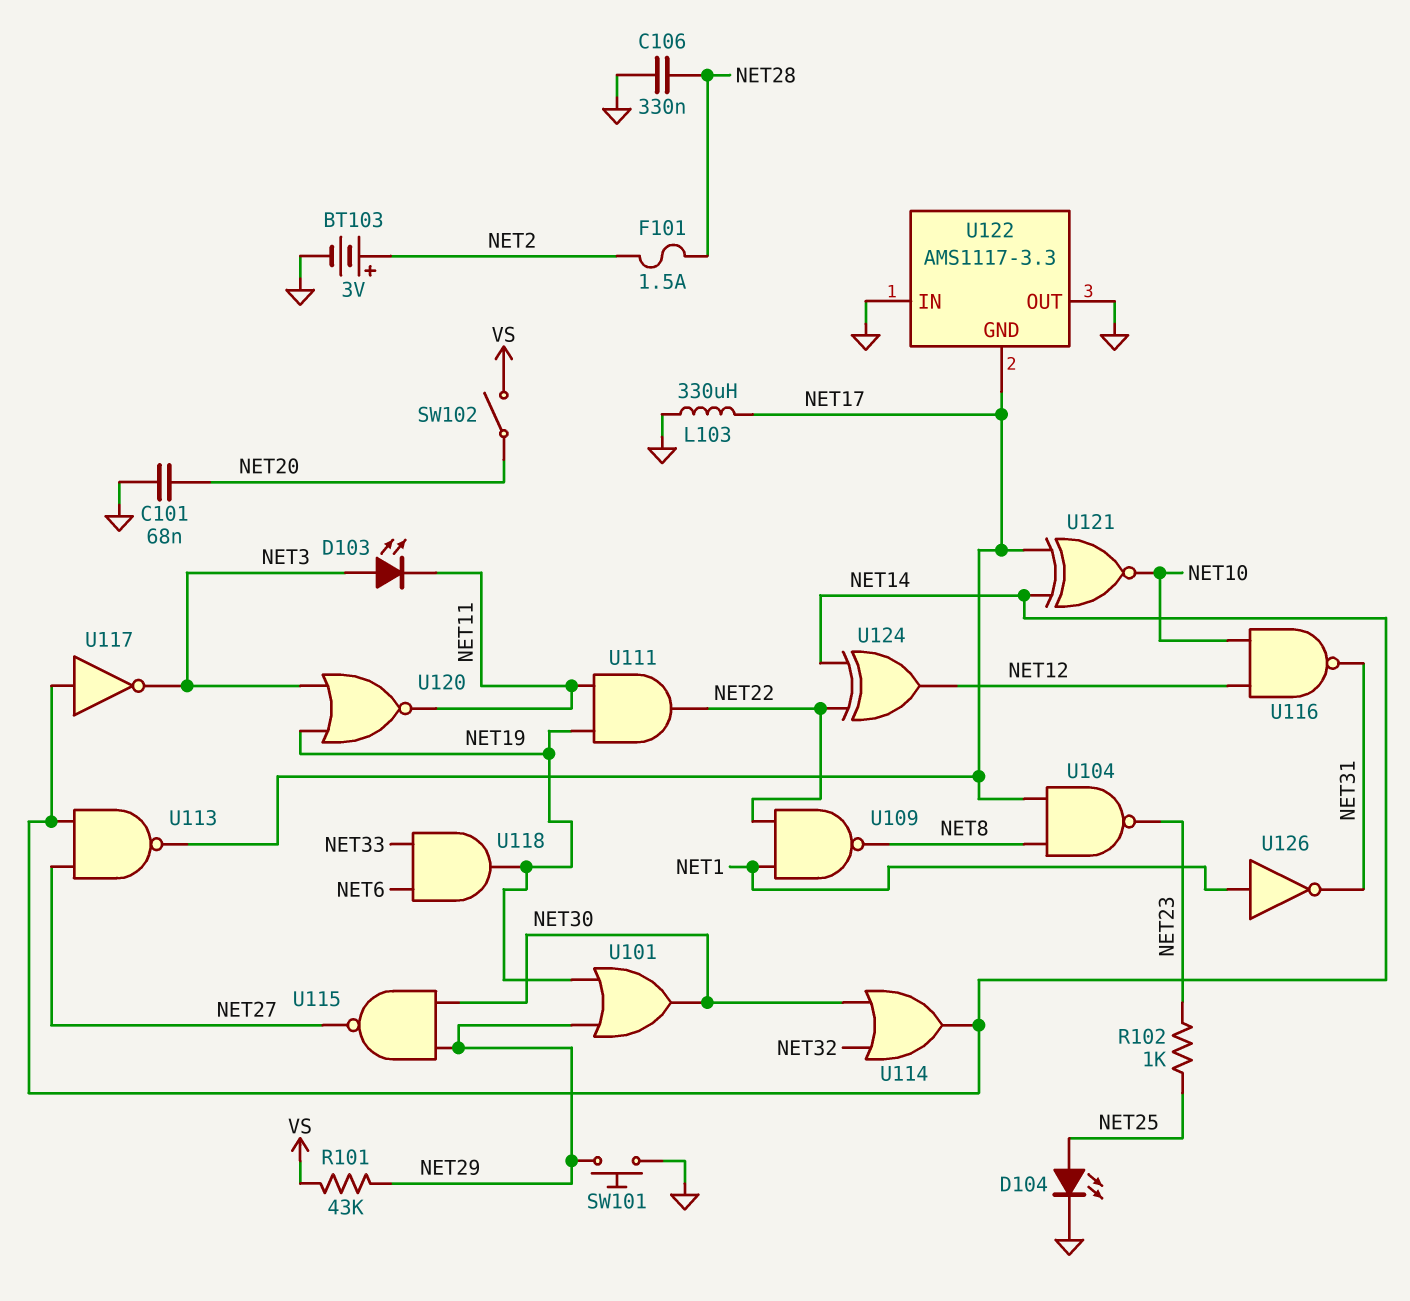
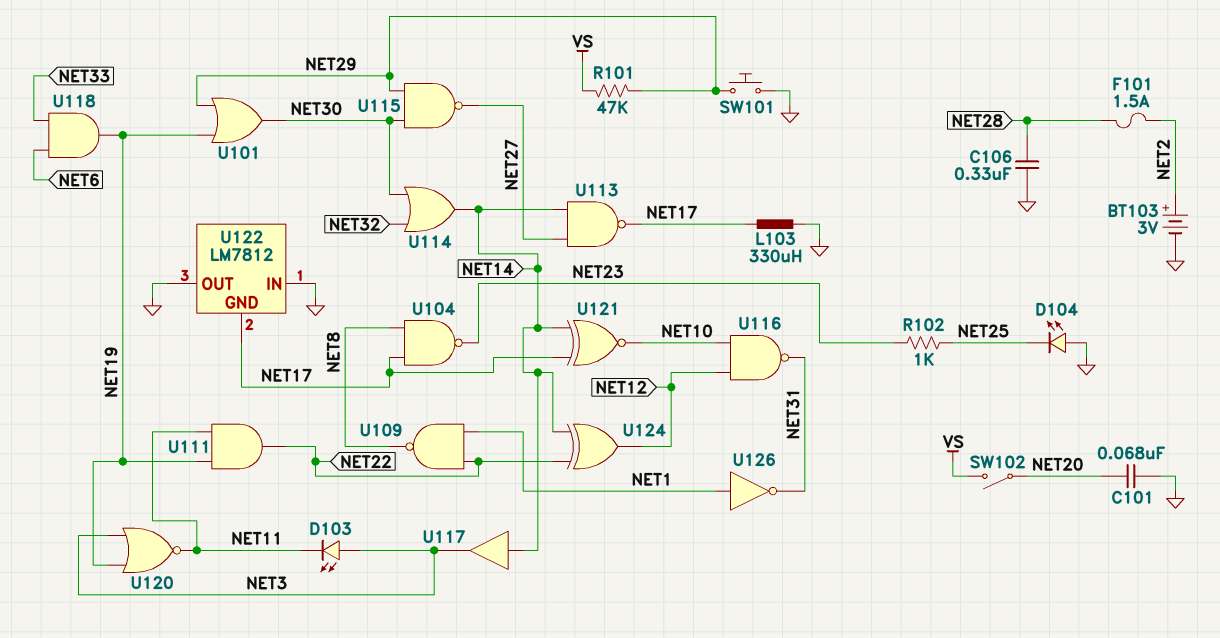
D104: LED (A NET25, K GND) -> LED (A GND, K NET25)
R101: 43k (NET29, VS) -> 47k (NET29, VS)
U117: NOT (in NET14, out NET3) -> buffer (in NET14, out NET3)
U122: AMS1117-3.3 -> LM7812

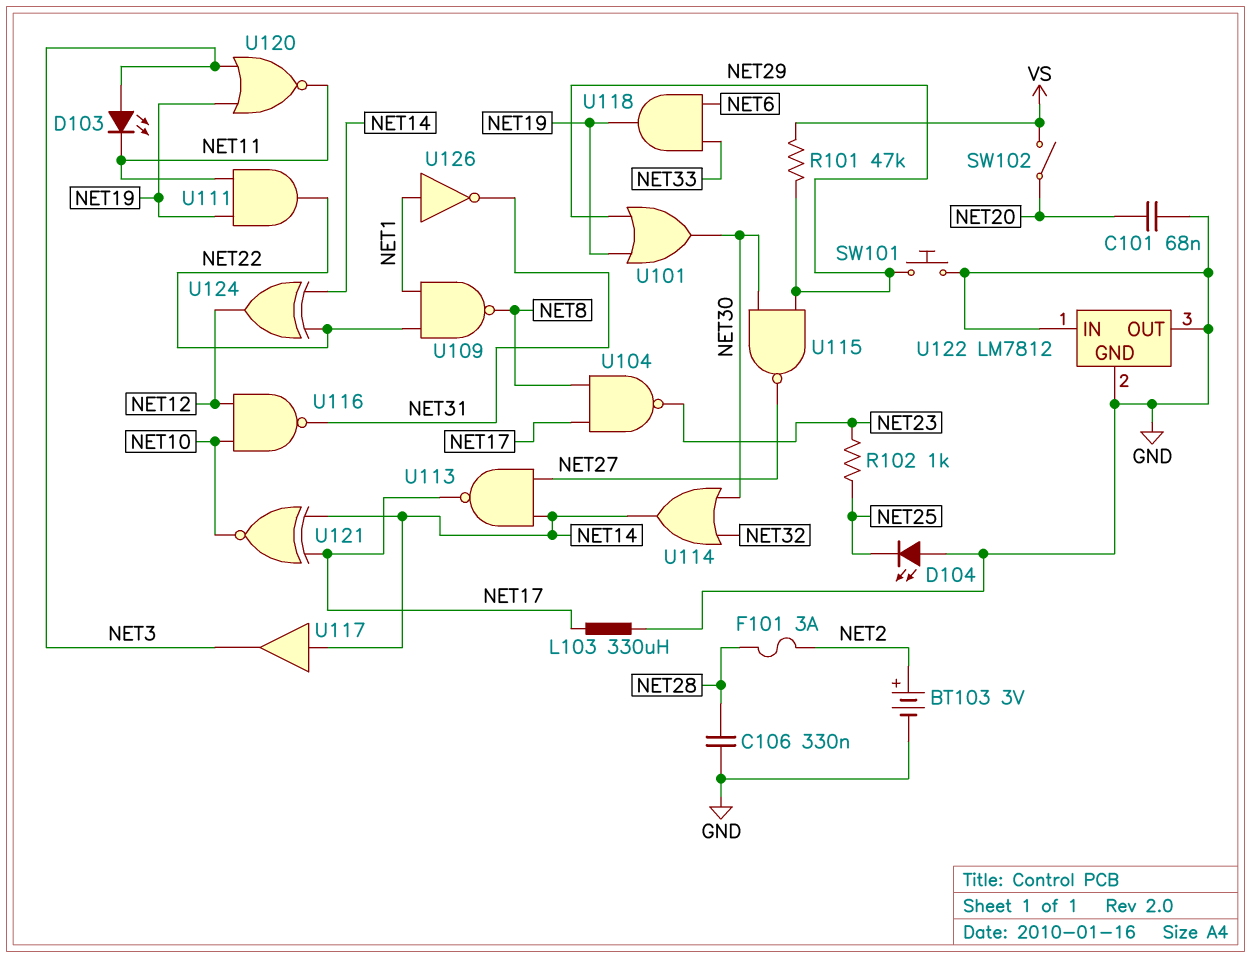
F101: 1.5A (NET2, NET28) -> 3A (NET2, NET28)
U122 pin GND: NET17 -> GND

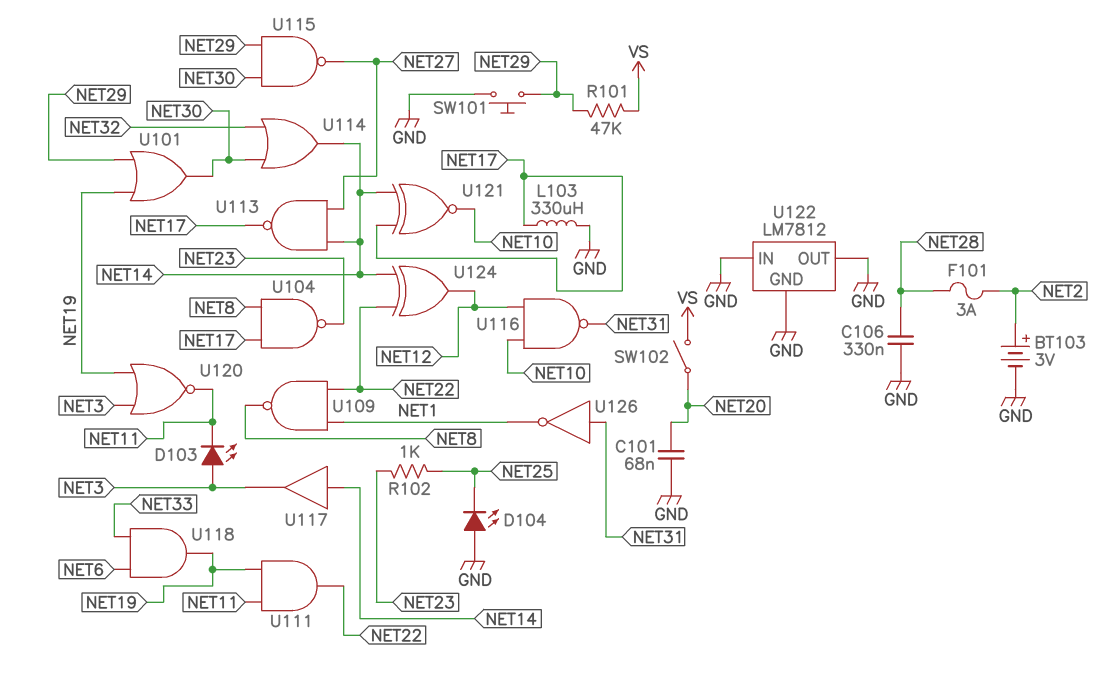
U126: NOT (in NET1, out NET31) -> NOT (in NET31, out NET1)

